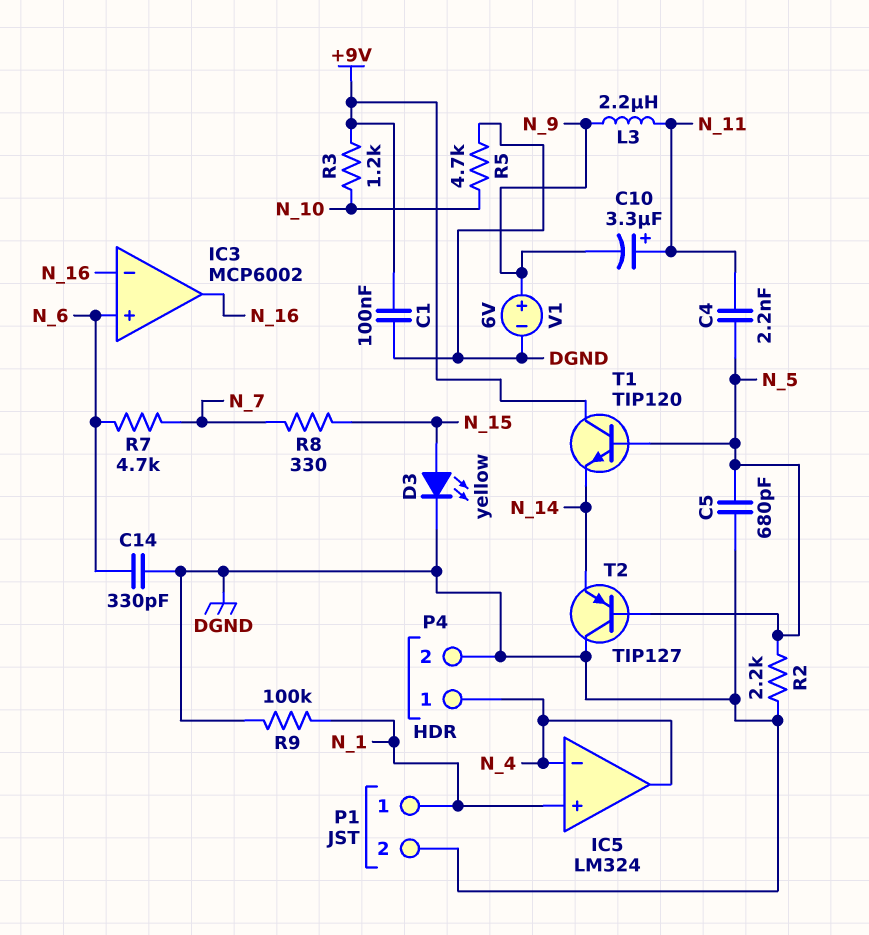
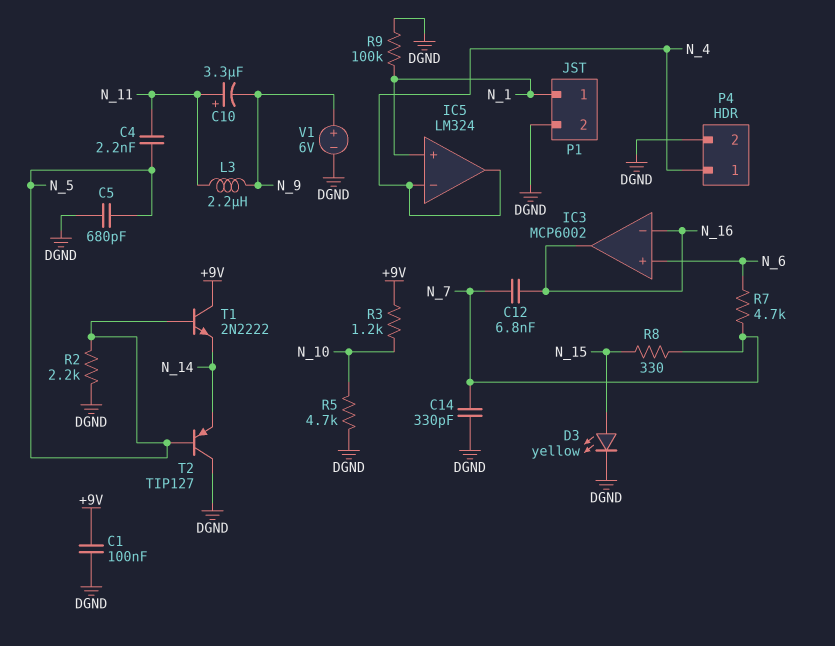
C12: none -> 6.8nF (N_7, N_16)
C14: 330pF (DGND, N_6) -> 330pF (DGND, N_7)
T1: NPN TIP120 (B N_5, C +9V, E N_14) -> NPN 2N2222 (B N_5, C +9V, E N_14)

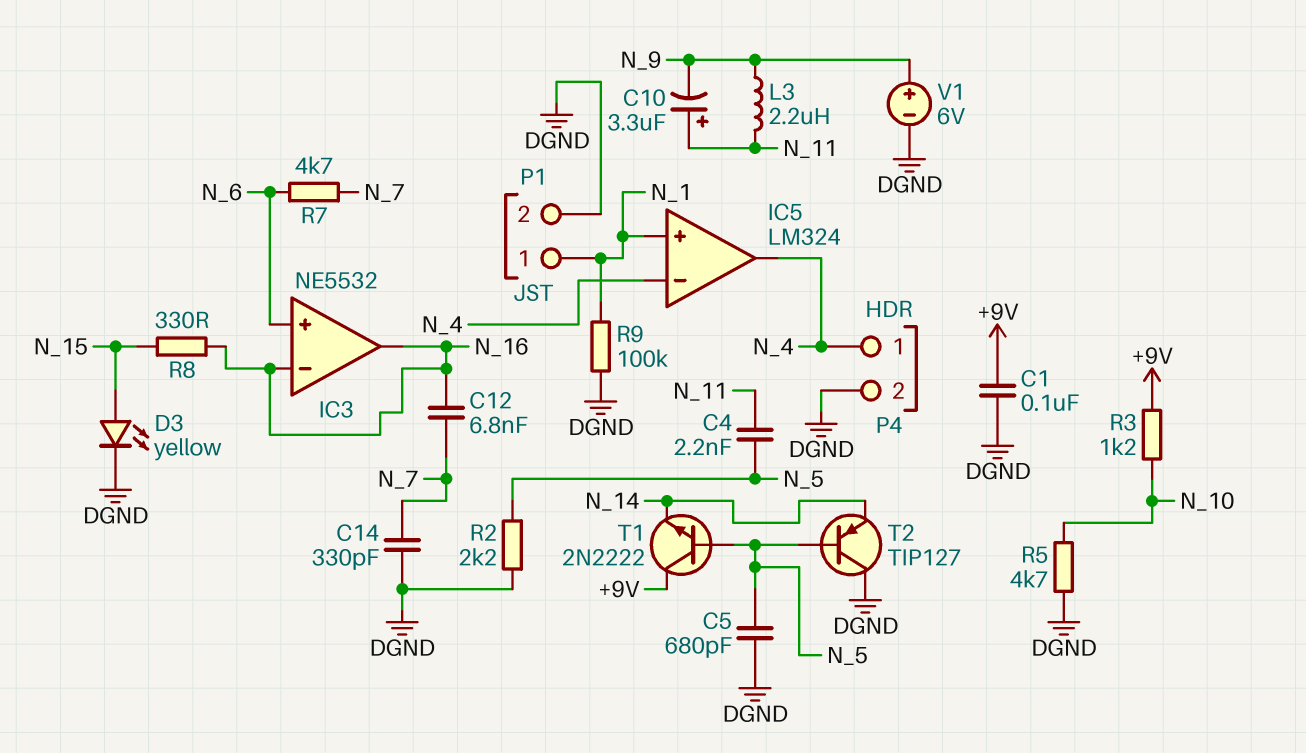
IC3: MCP6002 -> NE5532
R8: 330 (N_7, N_15) -> 330 (N_15, N_16)

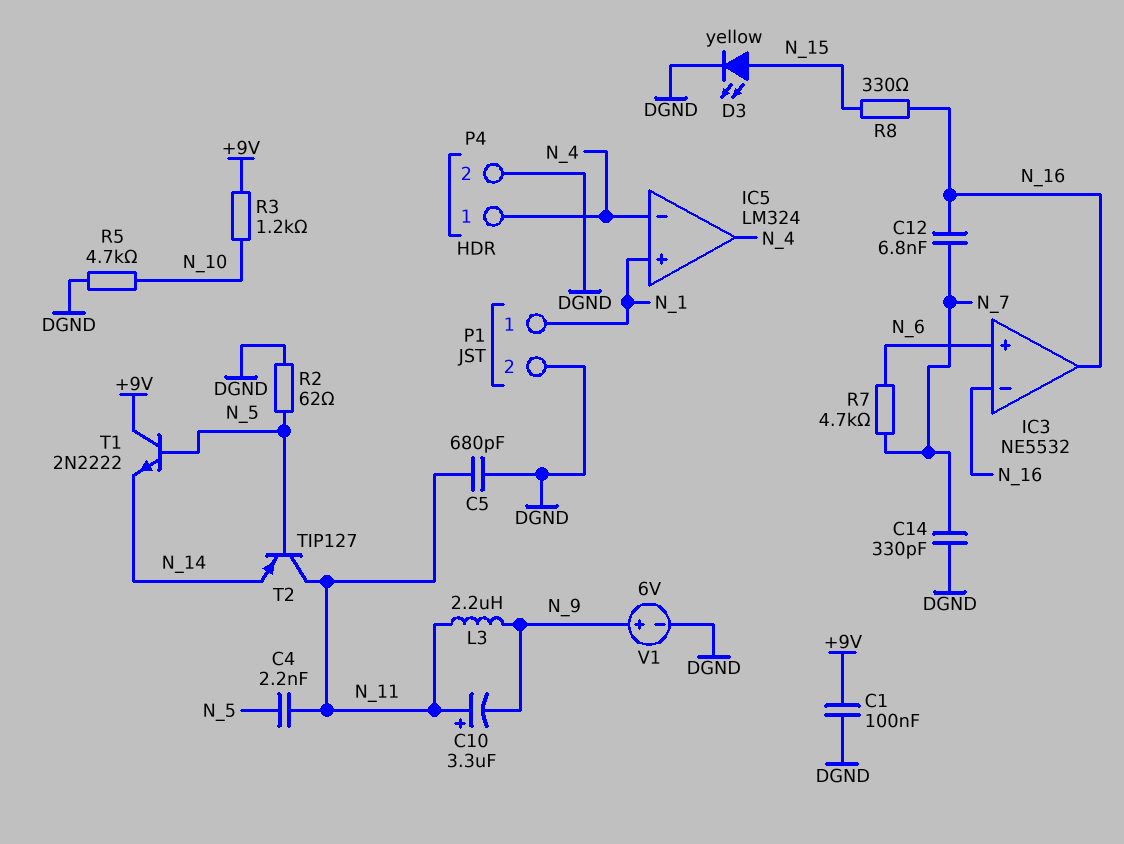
C5: 680pF (DGND, N_5) -> 680pF (DGND, N_11)
R2: 2.2k (DGND, N_5) -> 62 (DGND, N_5)
R9: 100k (DGND, N_1) -> none
T2: PNP TIP127 (B N_5, C DGND, E N_14) -> PNP TIP127 (B N_5, C N_11, E N_14)

